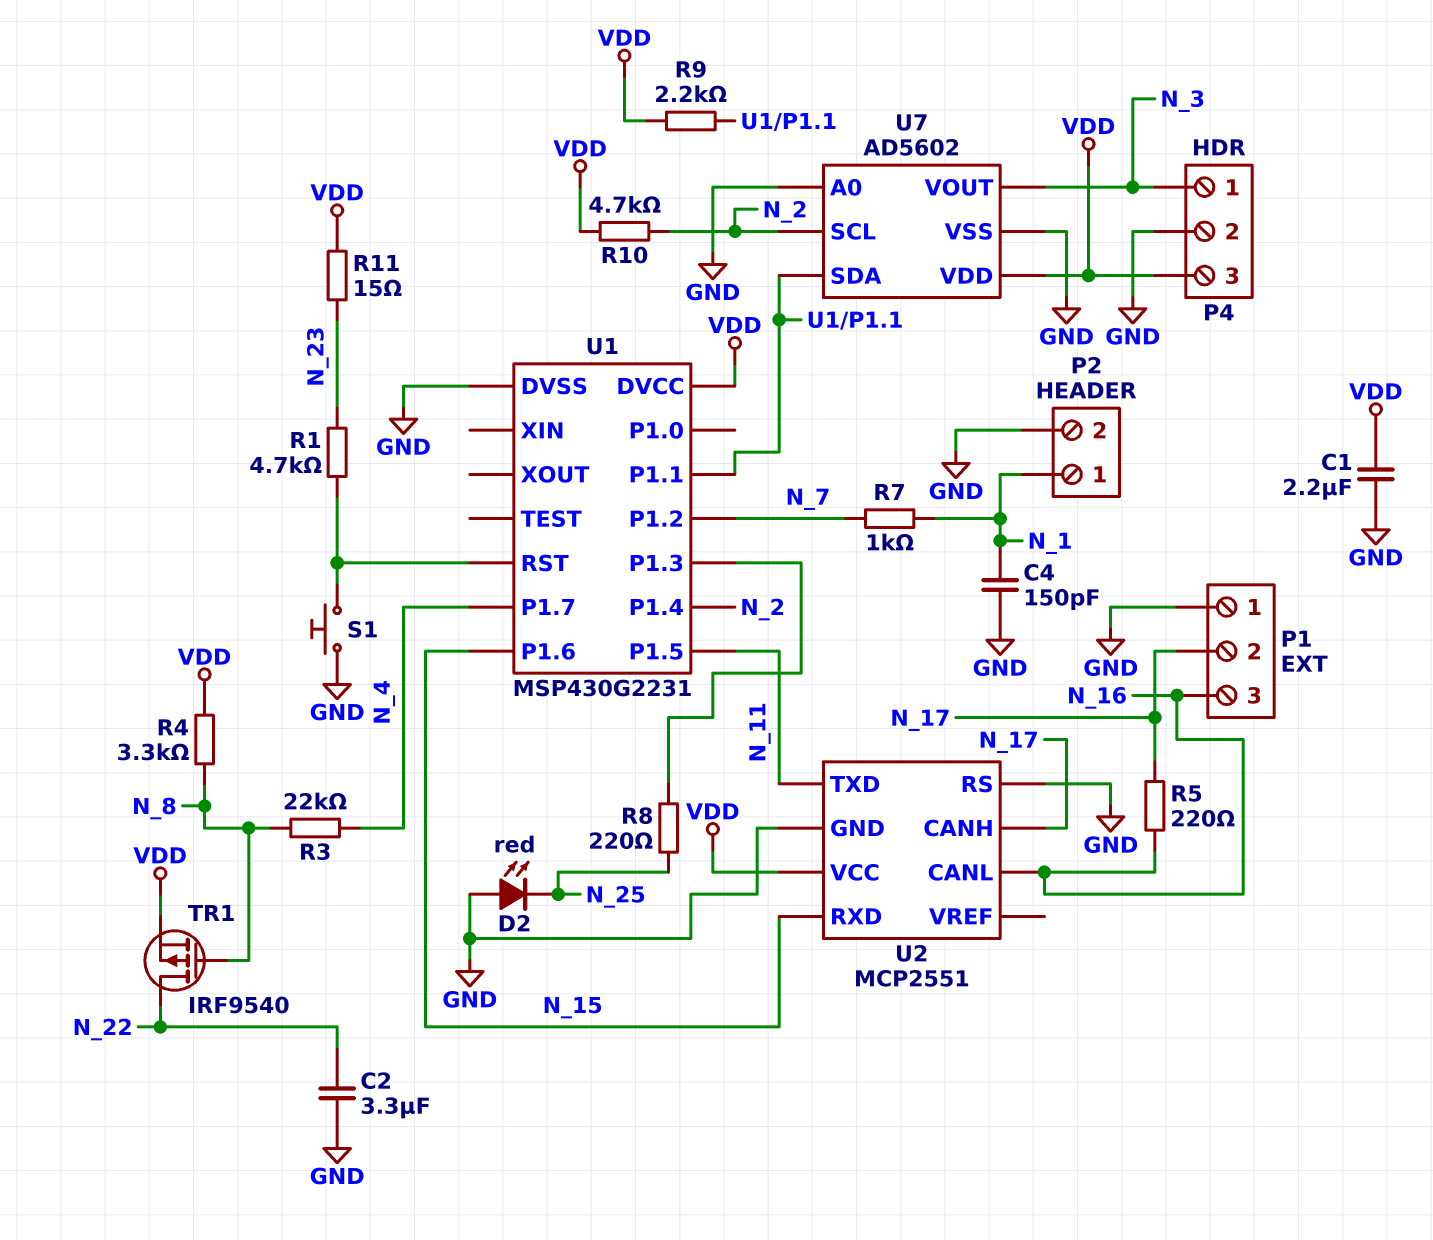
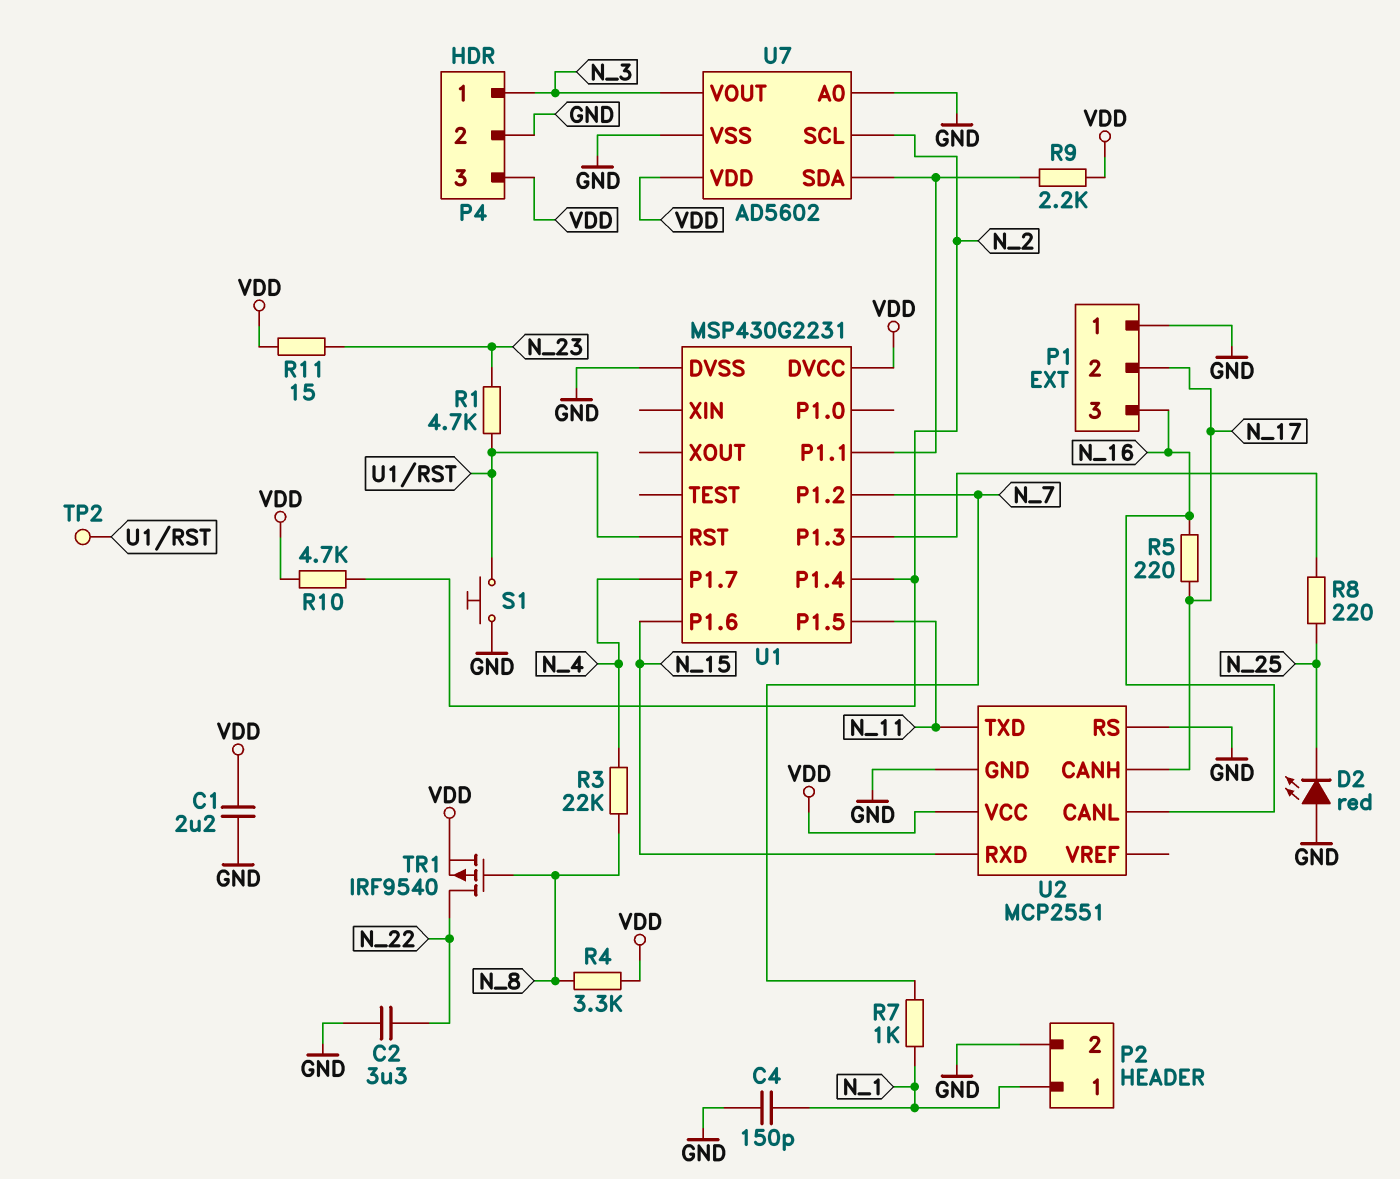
TP2: none -> test point (U1/RST)

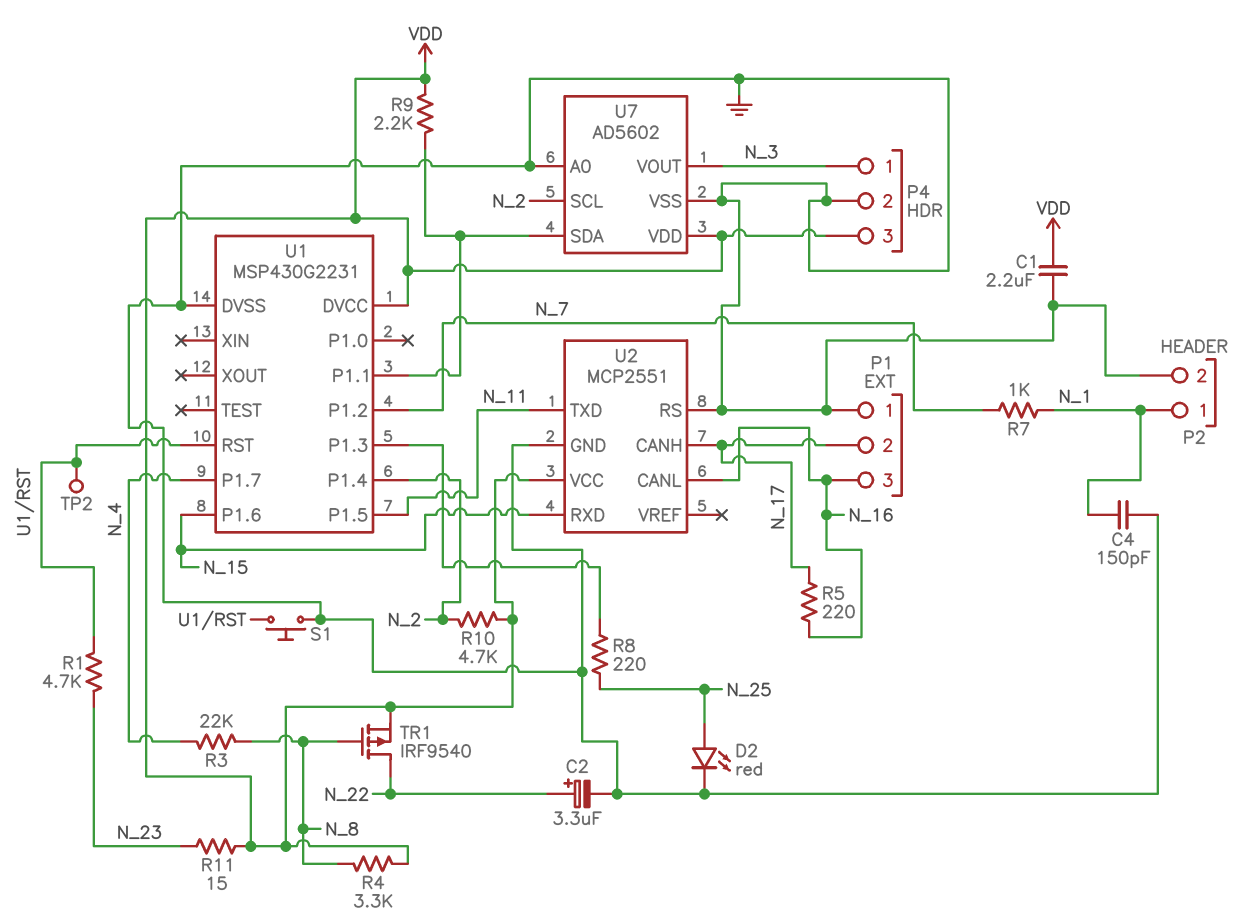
C2: 3.3uF (GND, N_22) -> 3.3uF (plus N_22, minus GND)
D2: LED red (A GND, K N_25) -> LED red (A N_25, K GND)

